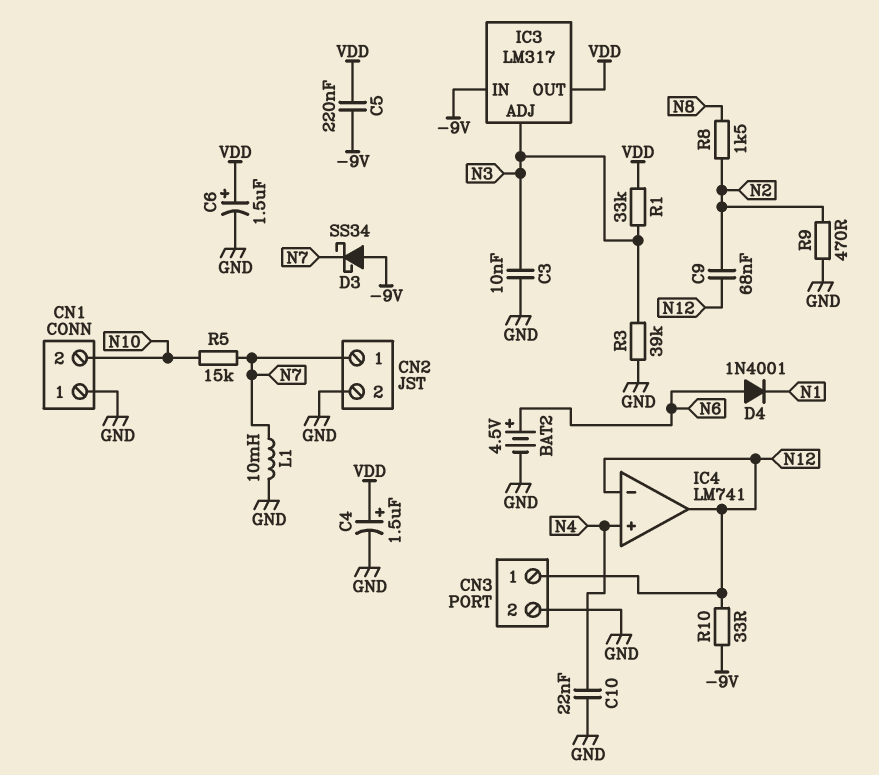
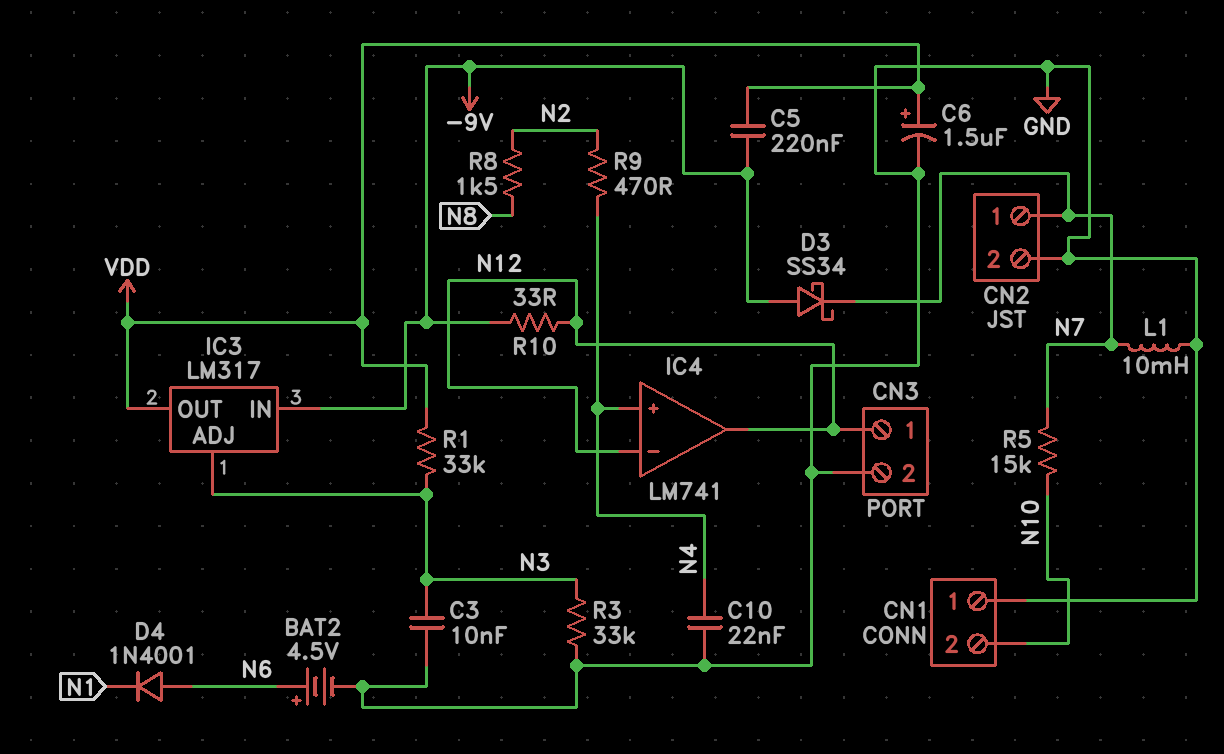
C4: 1.5uF (plus VDD, minus GND) -> none
C9: 68nF (N2, N12) -> none
R3: 39k (GND, N3) -> 33k (GND, N3)
R9: 470 (GND, N2) -> 470 (N2, N4)

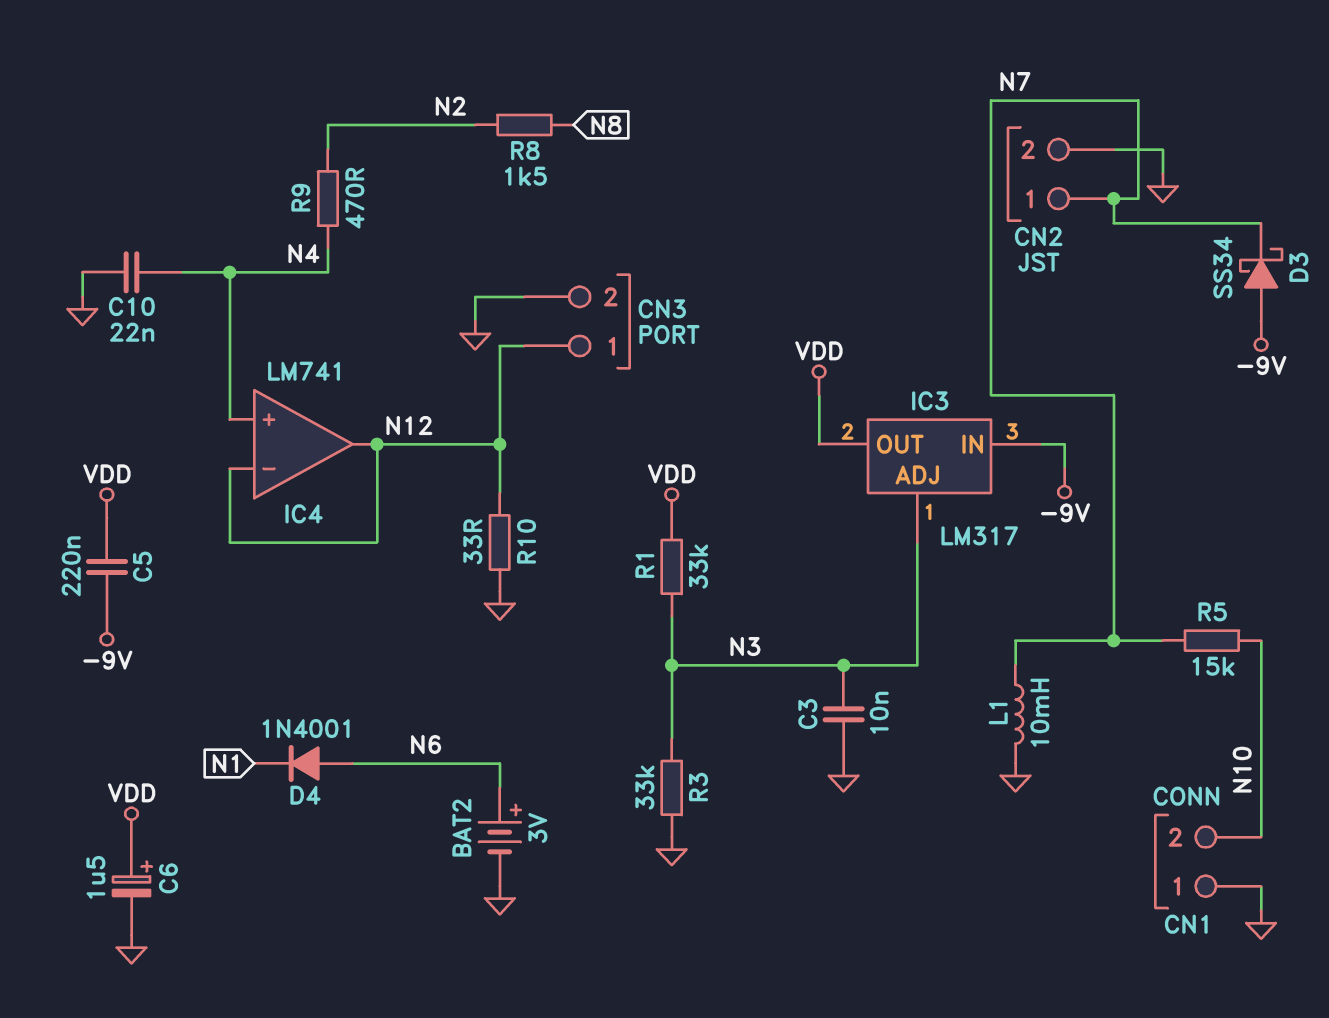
BAT2: 4.5V (plus N6, minus GND) -> 3V (plus N6, minus GND)
R10: 33 (-9V, N12) -> 33 (GND, N12)

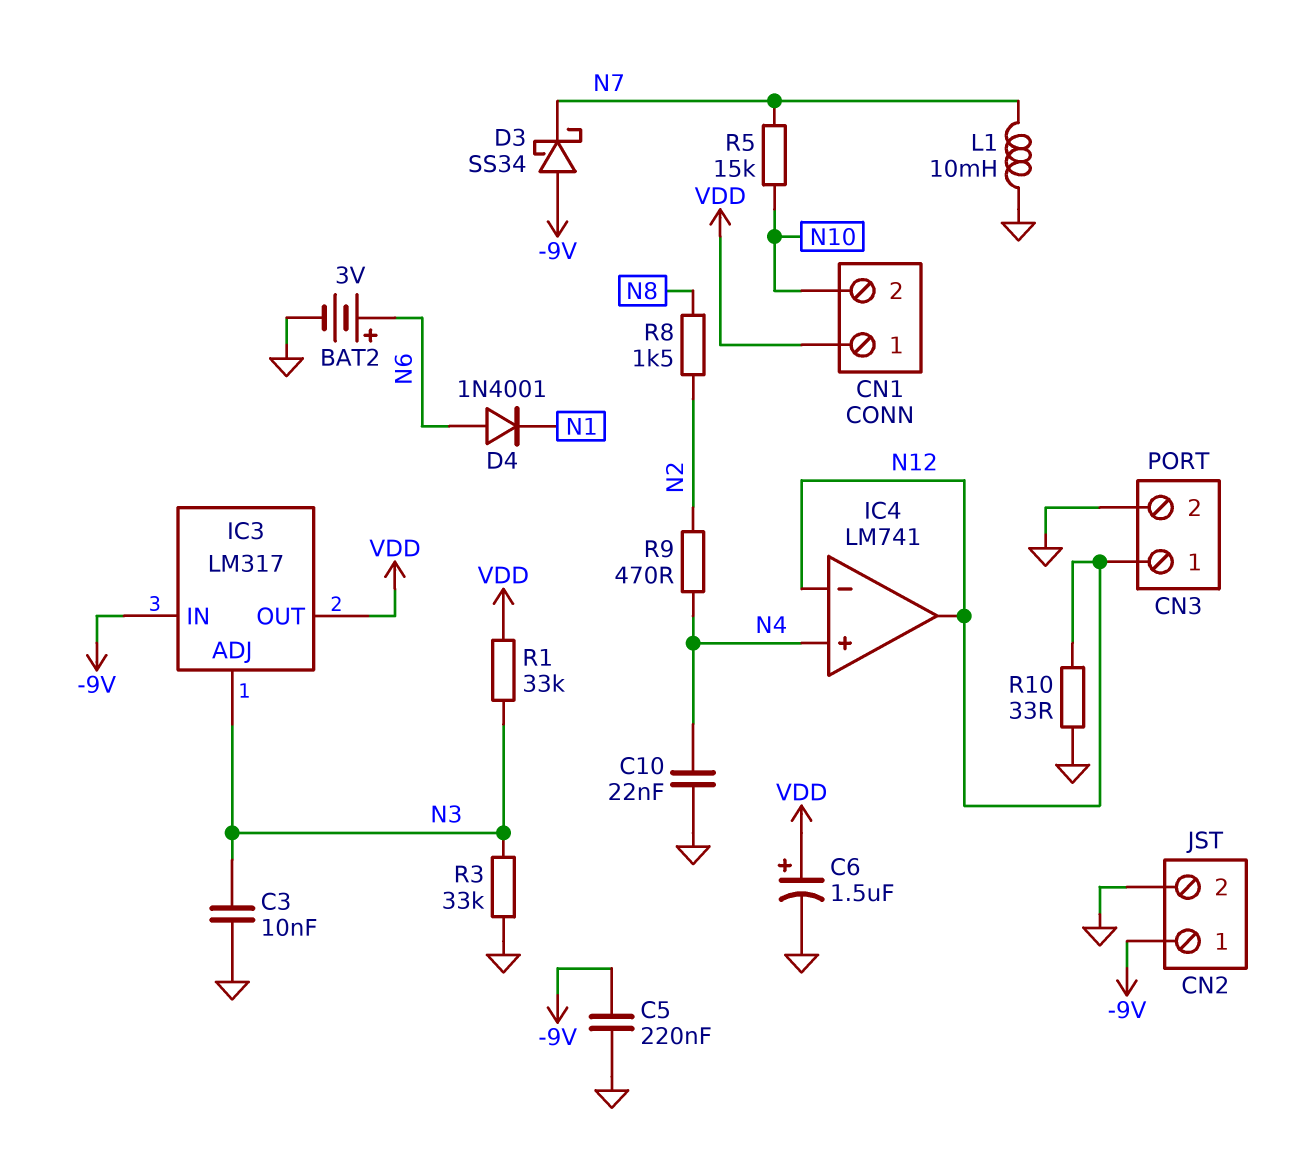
C5: 220nF (-9V, VDD) -> 220nF (-9V, GND)
CN1 pin 1: GND -> VDD
CN2 pin 1: N7 -> -9V

